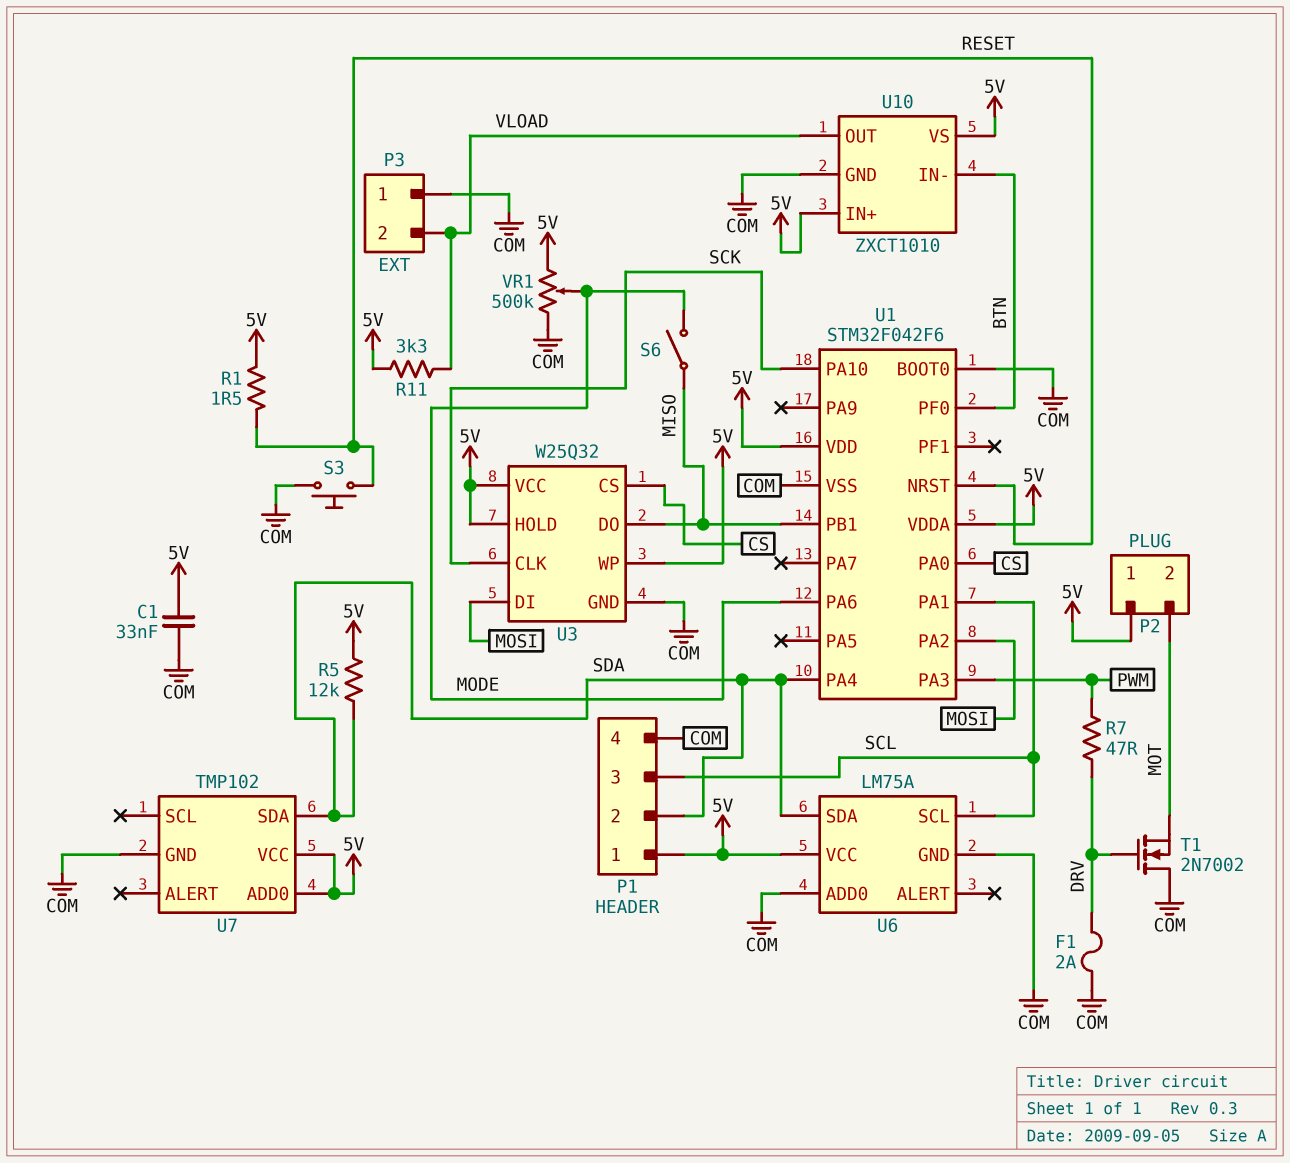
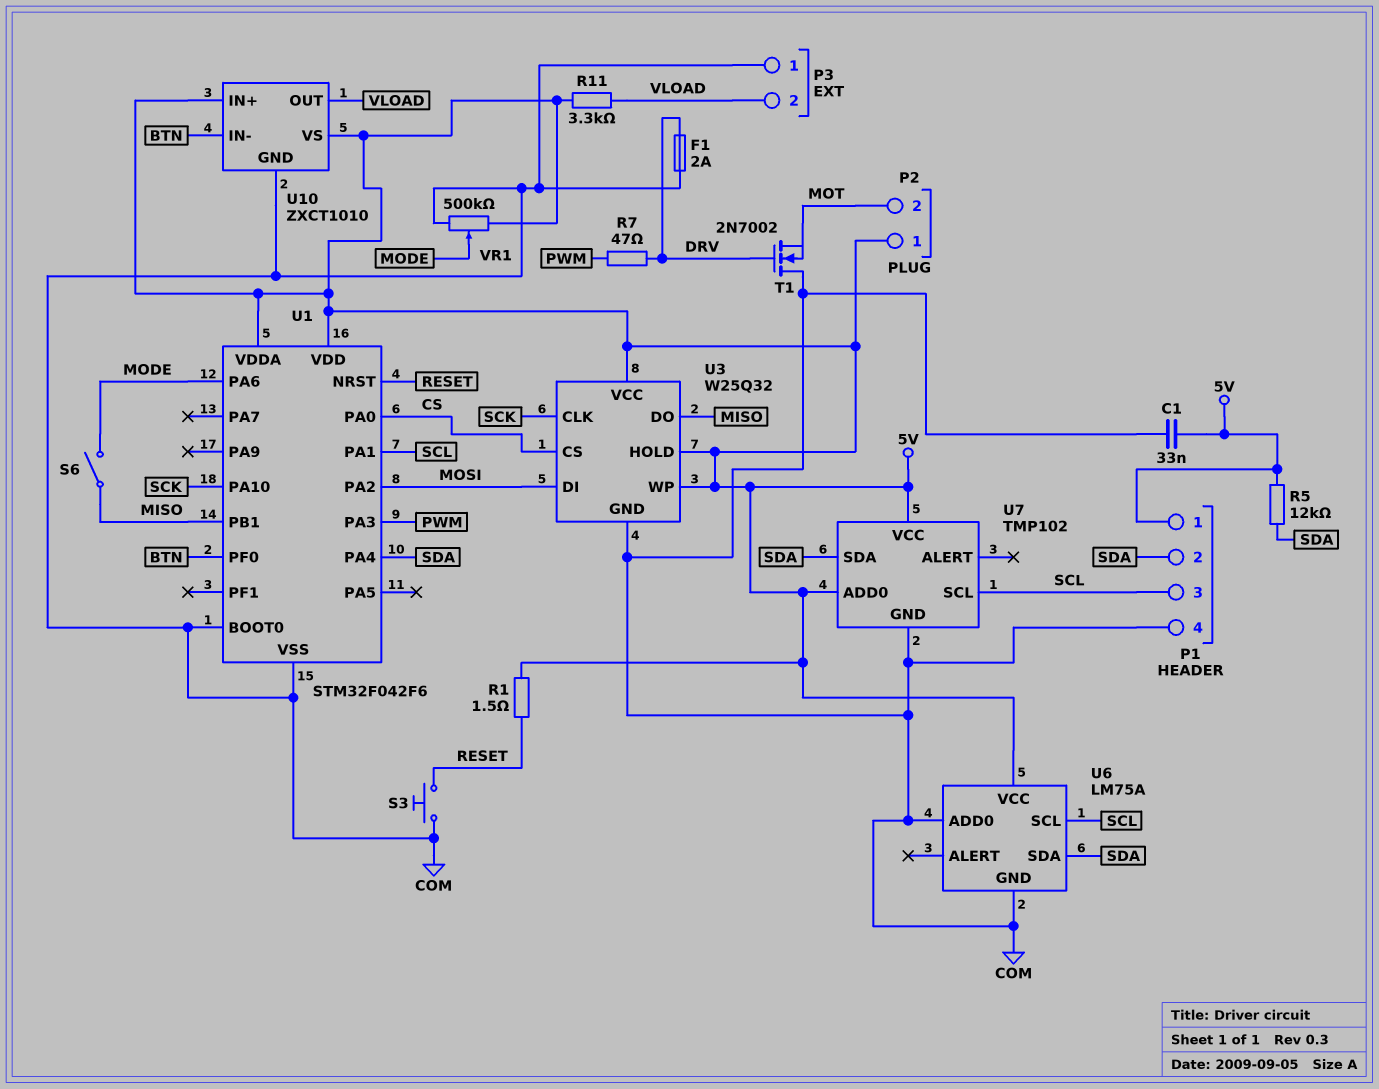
U7 pin SCL: none -> SCL

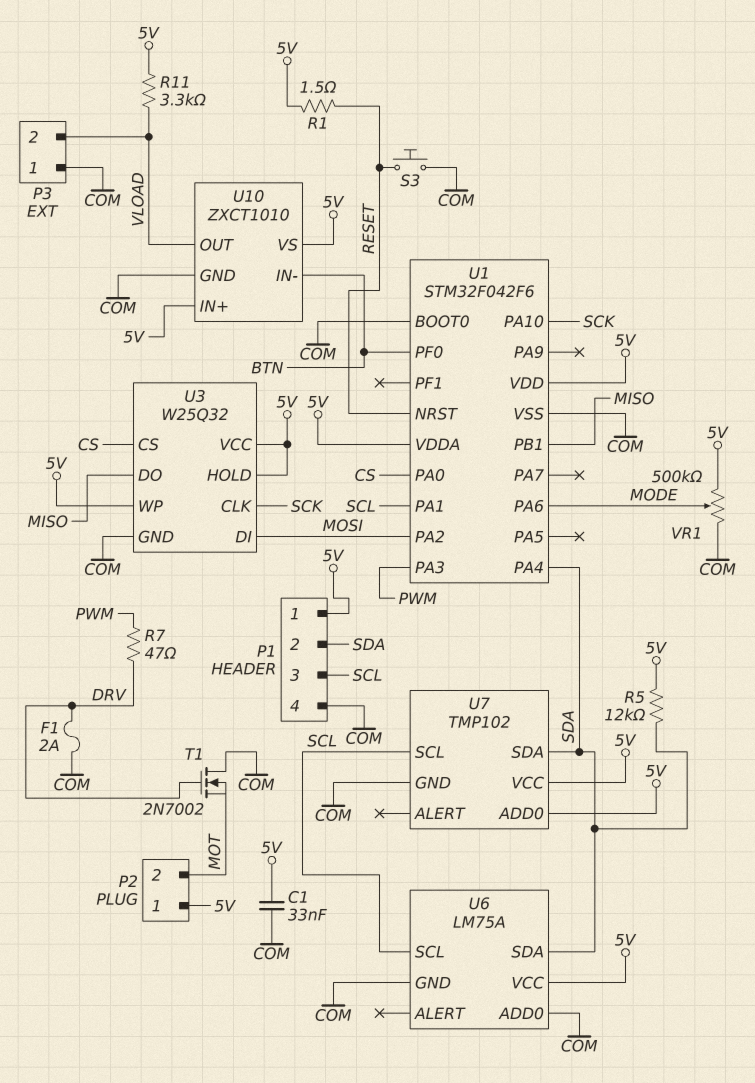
S6: switch (MISO, MODE) -> none

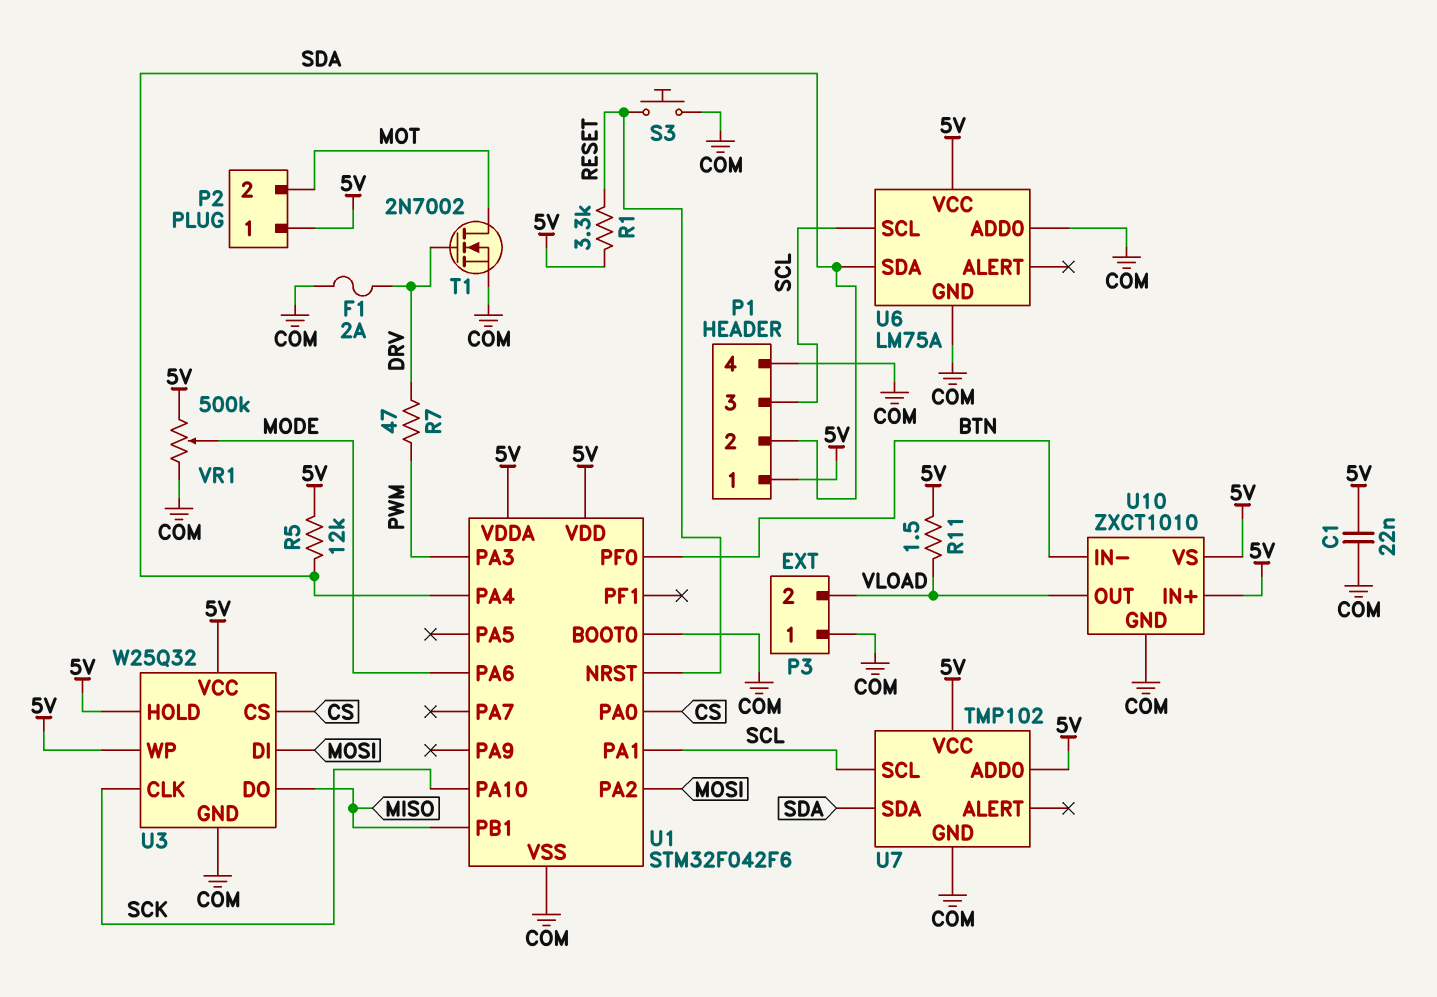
C1: 33nF (5V, COM) -> 22nF (5V, COM)
R1: 1.5 (5V, RESET) -> 3.3k (5V, RESET)
R11: 3.3k (5V, VLOAD) -> 1.5 (5V, VLOAD)
T1: NMOS 2N7002 (G DRV, D COM, S MOT) -> NMOS 2N7002 (G DRV, D MOT, S COM)

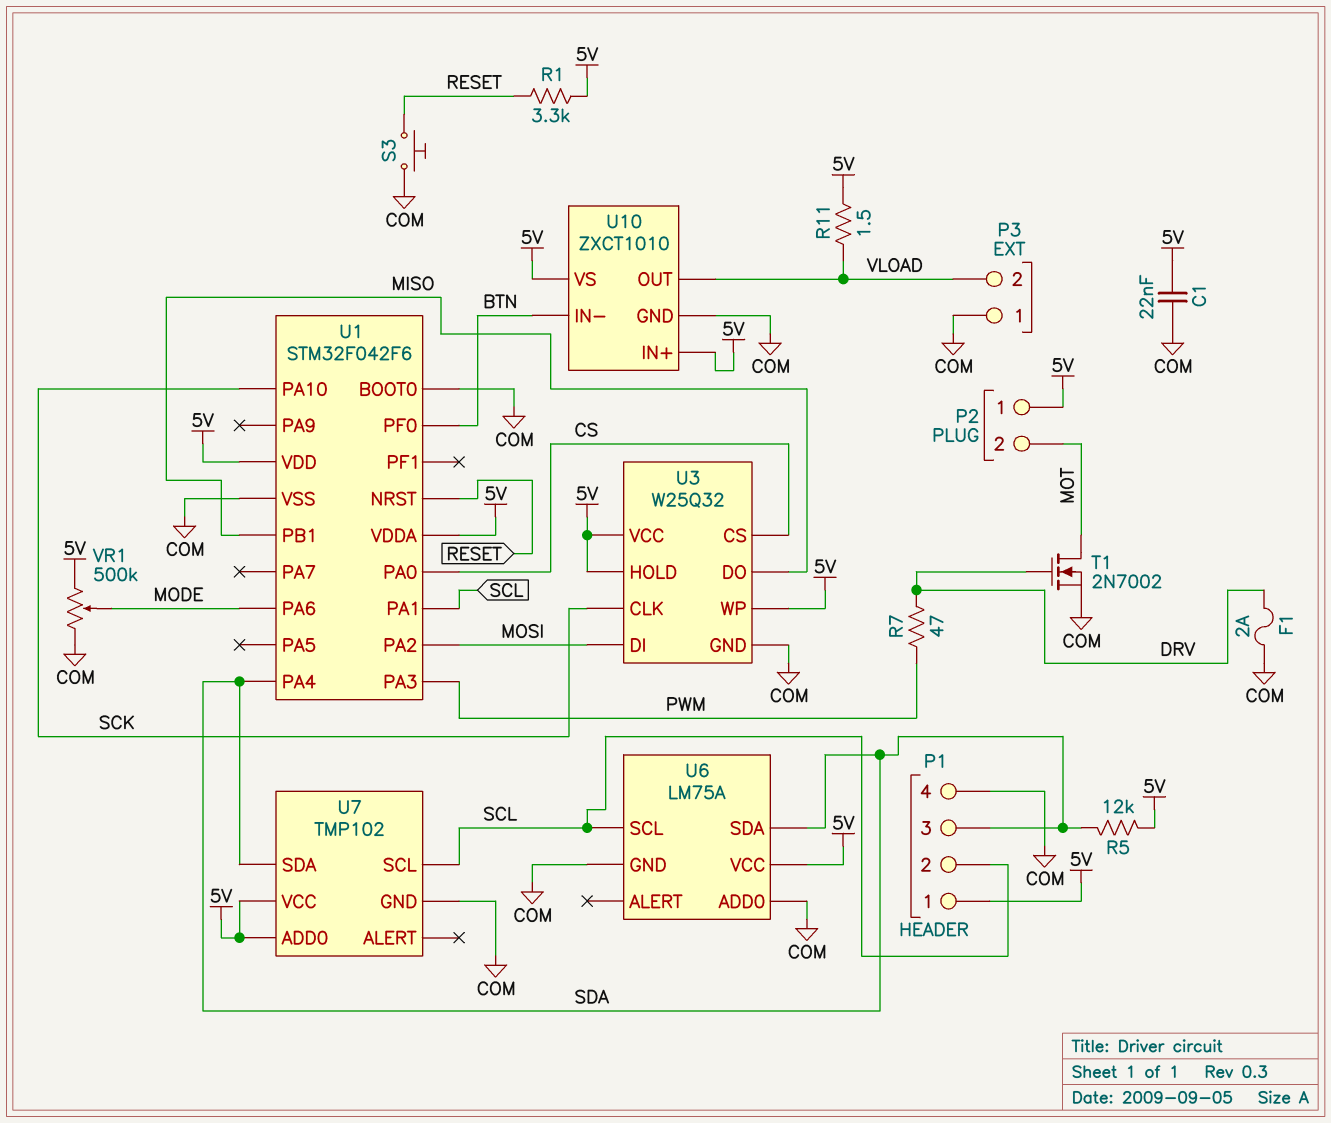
P1 pin 2: SDA -> SCL
P1 pin 3: SCL -> SDA

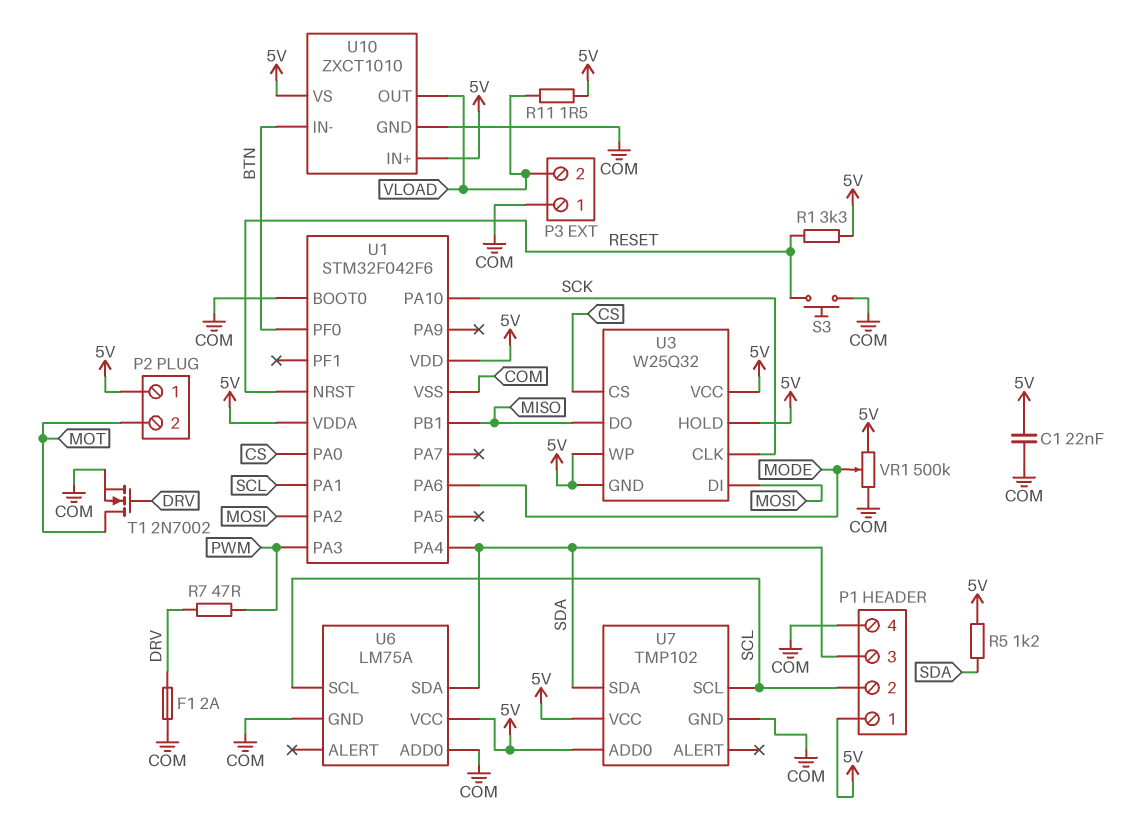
R5: 12k (5V, SDA) -> 1.2k (5V, SDA)
U3 pin GND: COM -> 5V

